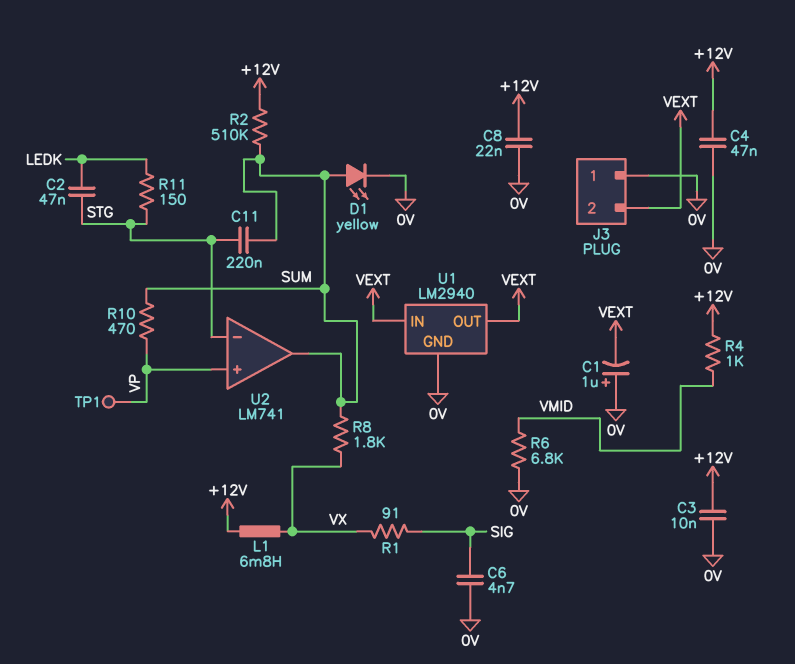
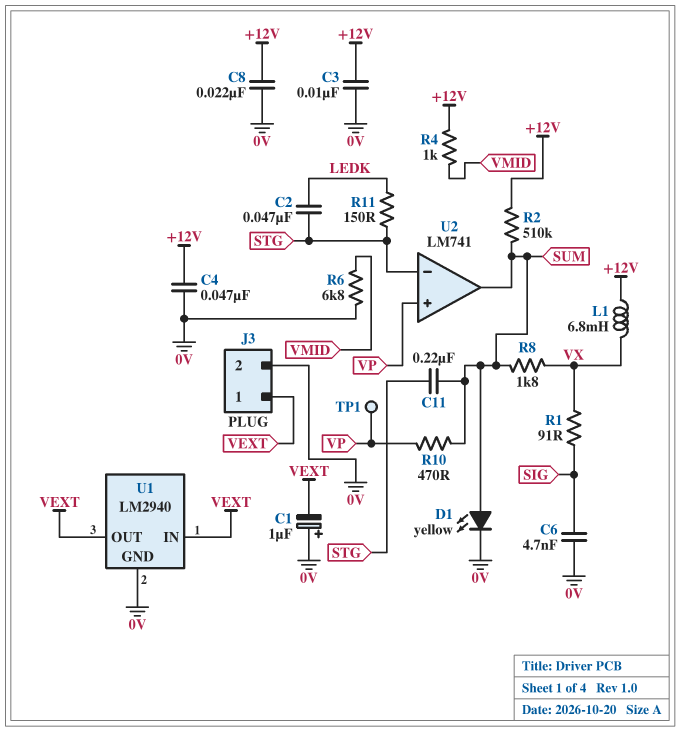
J3 pin 1: 0V -> VEXT
J3 pin 2: VEXT -> 0V

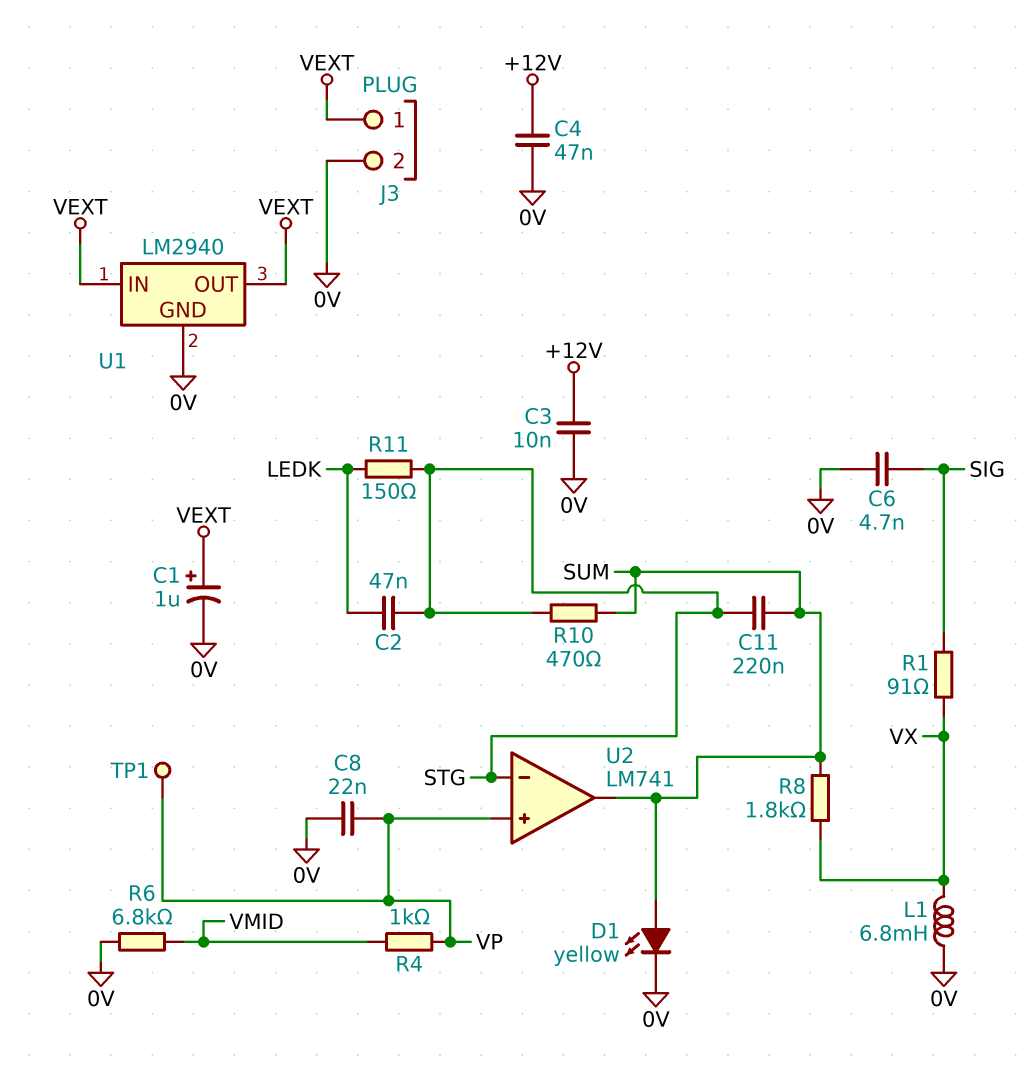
C1: 1uF (plus 0V, minus VEXT) -> 1uF (plus VEXT, minus 0V)
C8: 22nF (+12V, 0V) -> 22nF (0V, VP)
L1: 6.8mH (+12V, VX) -> 6.8mH (0V, VX)
R2: 510k (+12V, SUM) -> none
R4: 1k (+12V, VMID) -> 1k (VMID, VP)
R10: 470 (SUM, VP) -> 470 (STG, SUM)

